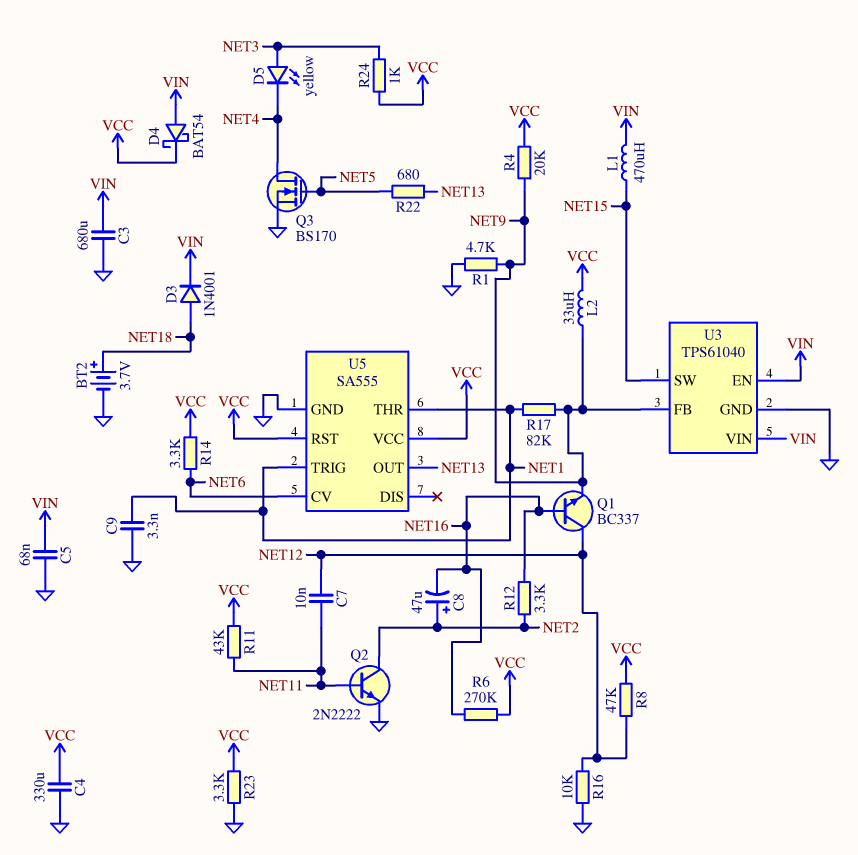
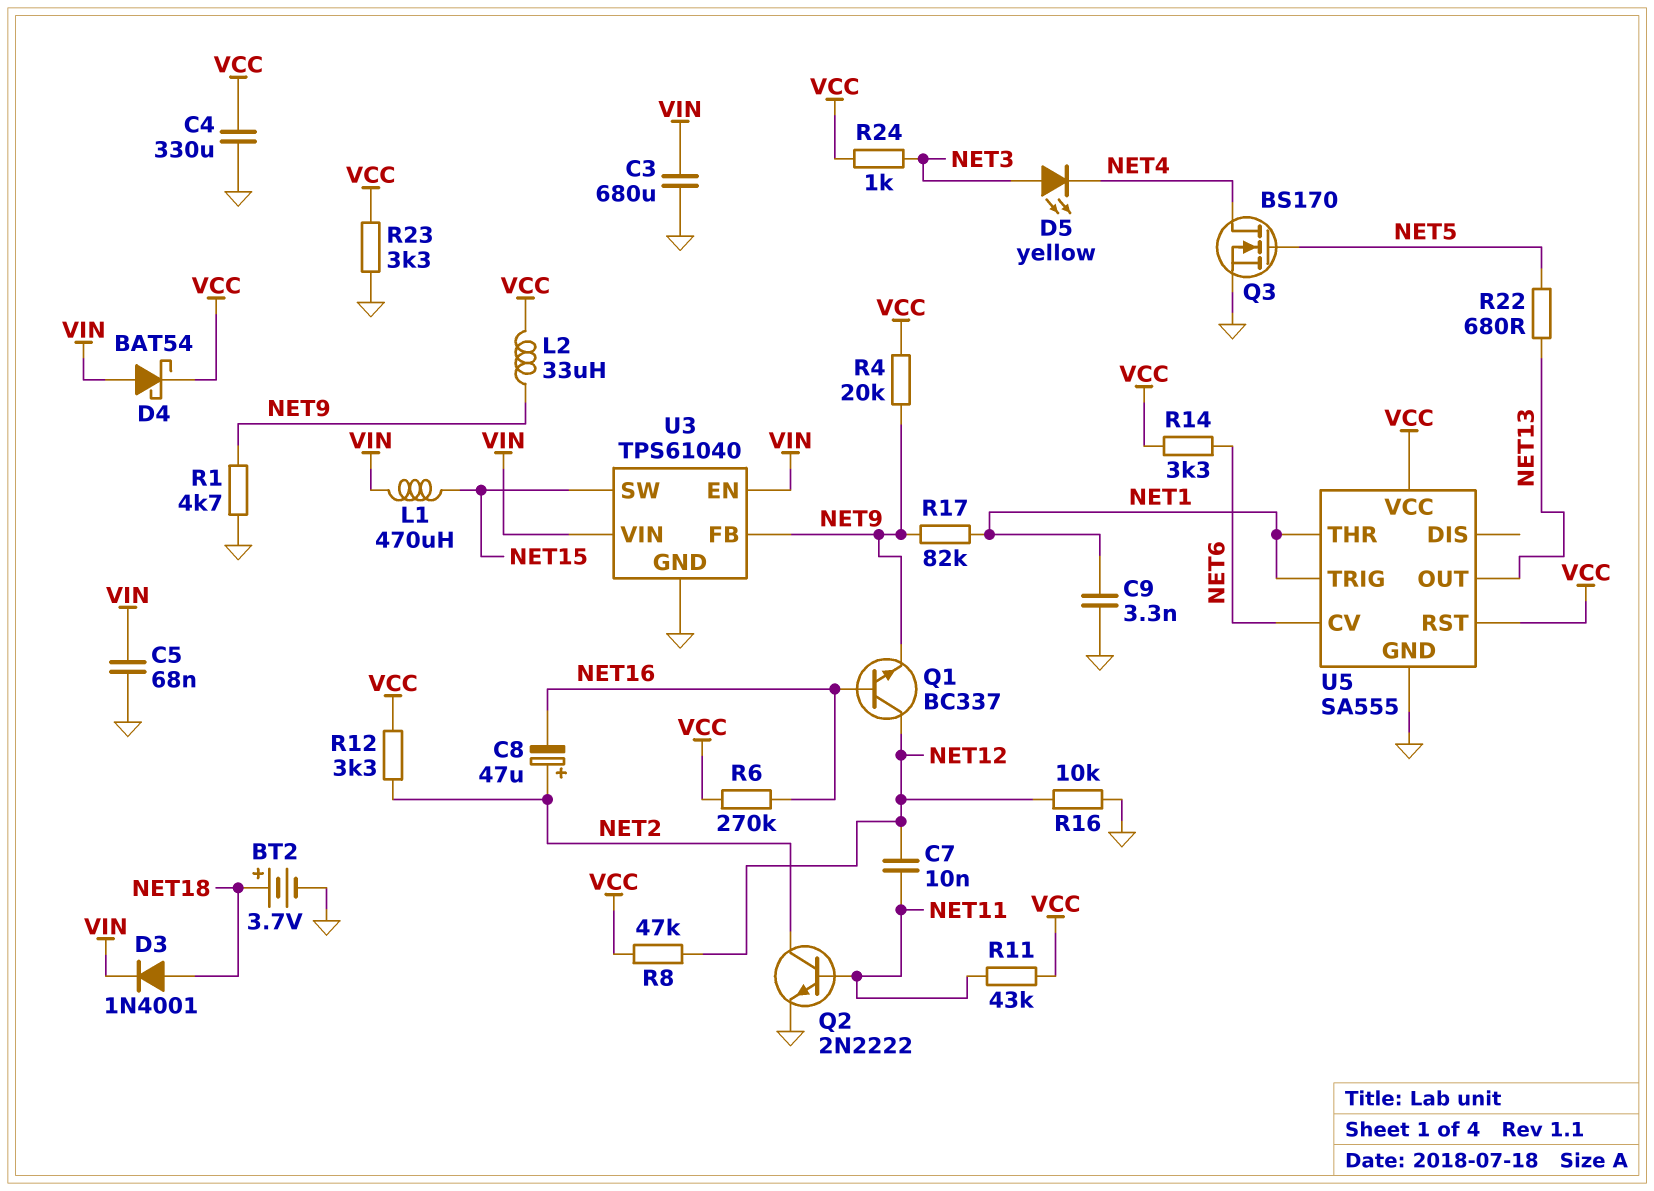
R12: 3.3k (NET2, NET16) -> 3.3k (NET2, VCC)

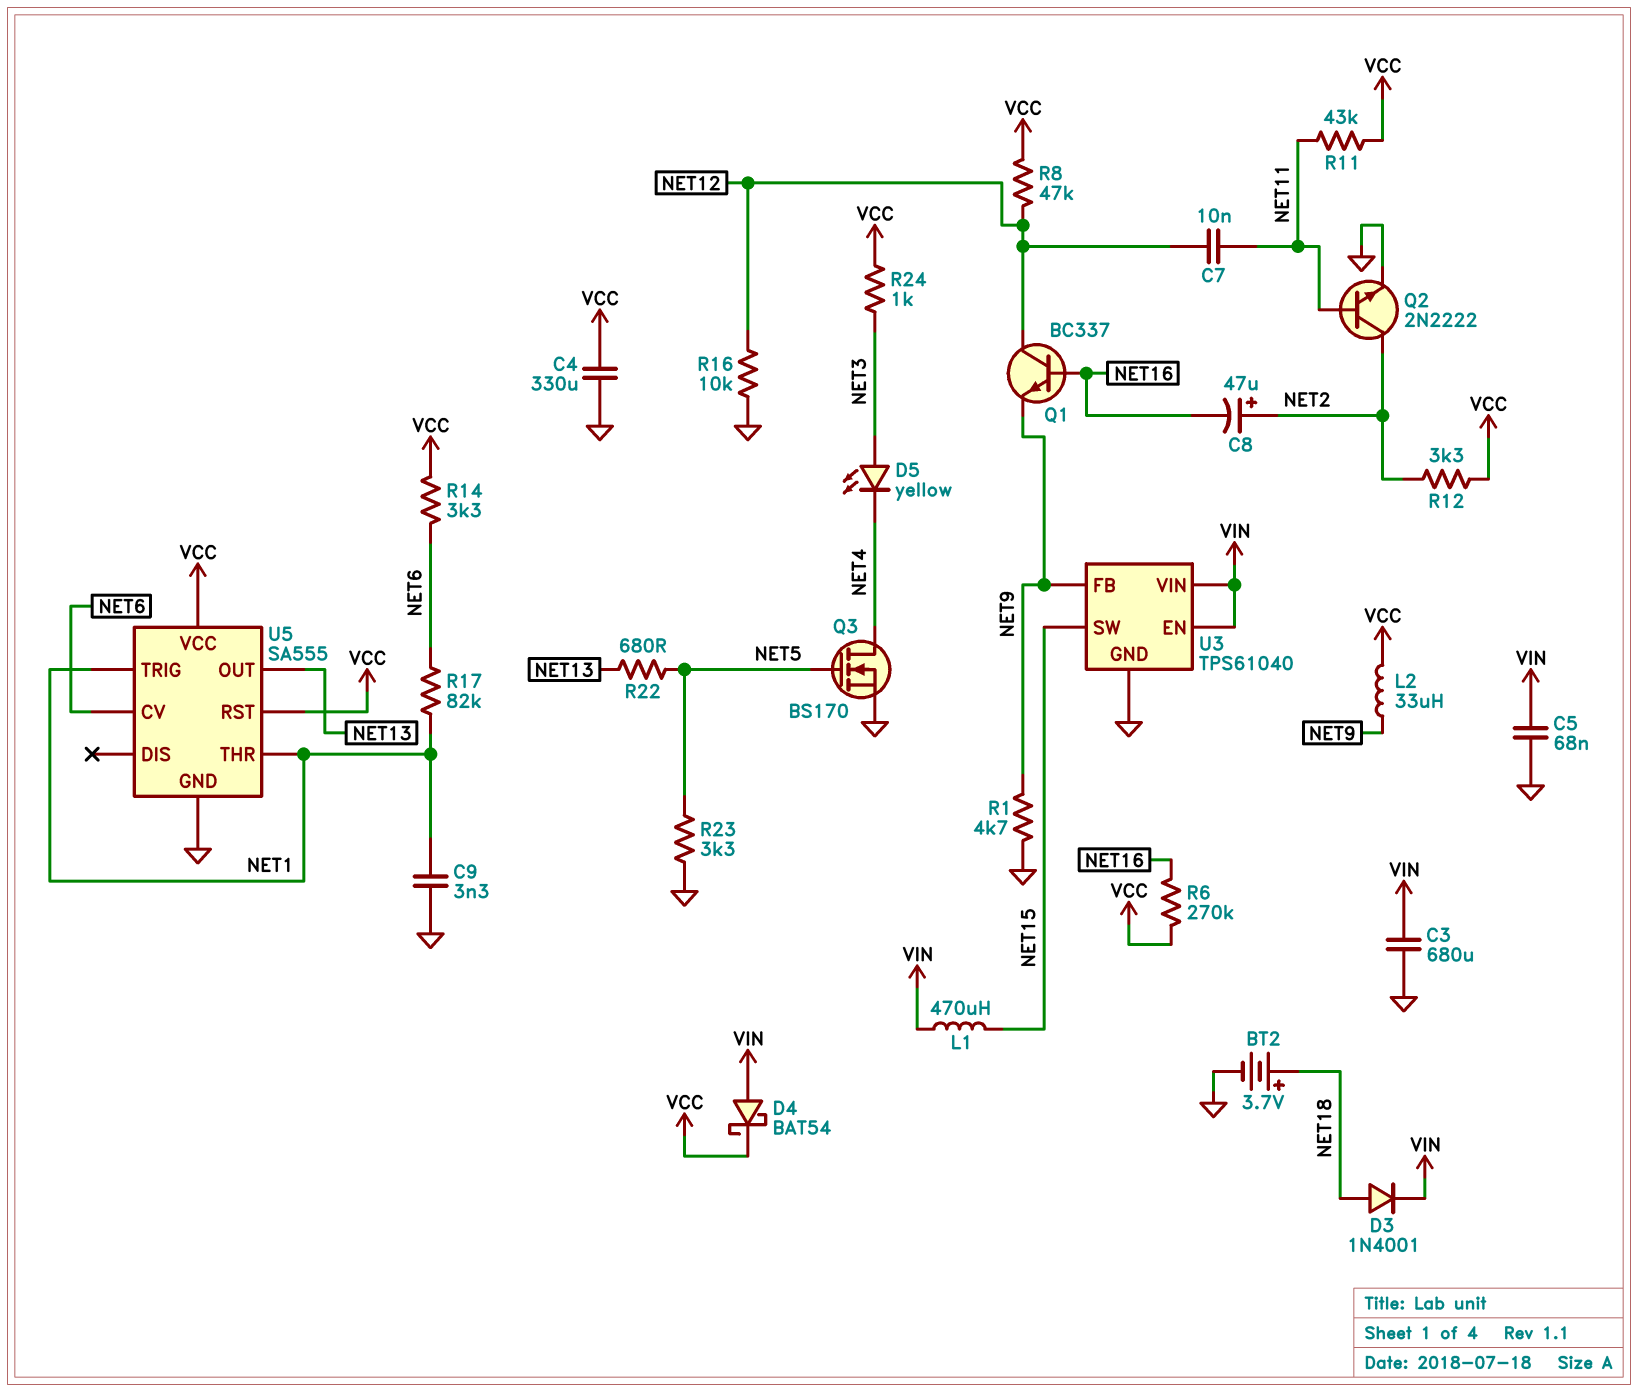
R4: 20k (NET9, VCC) -> none
R17: 82k (NET1, NET9) -> 82k (NET1, NET6)
R23: 3.3k (GND, VCC) -> 3.3k (GND, NET5)

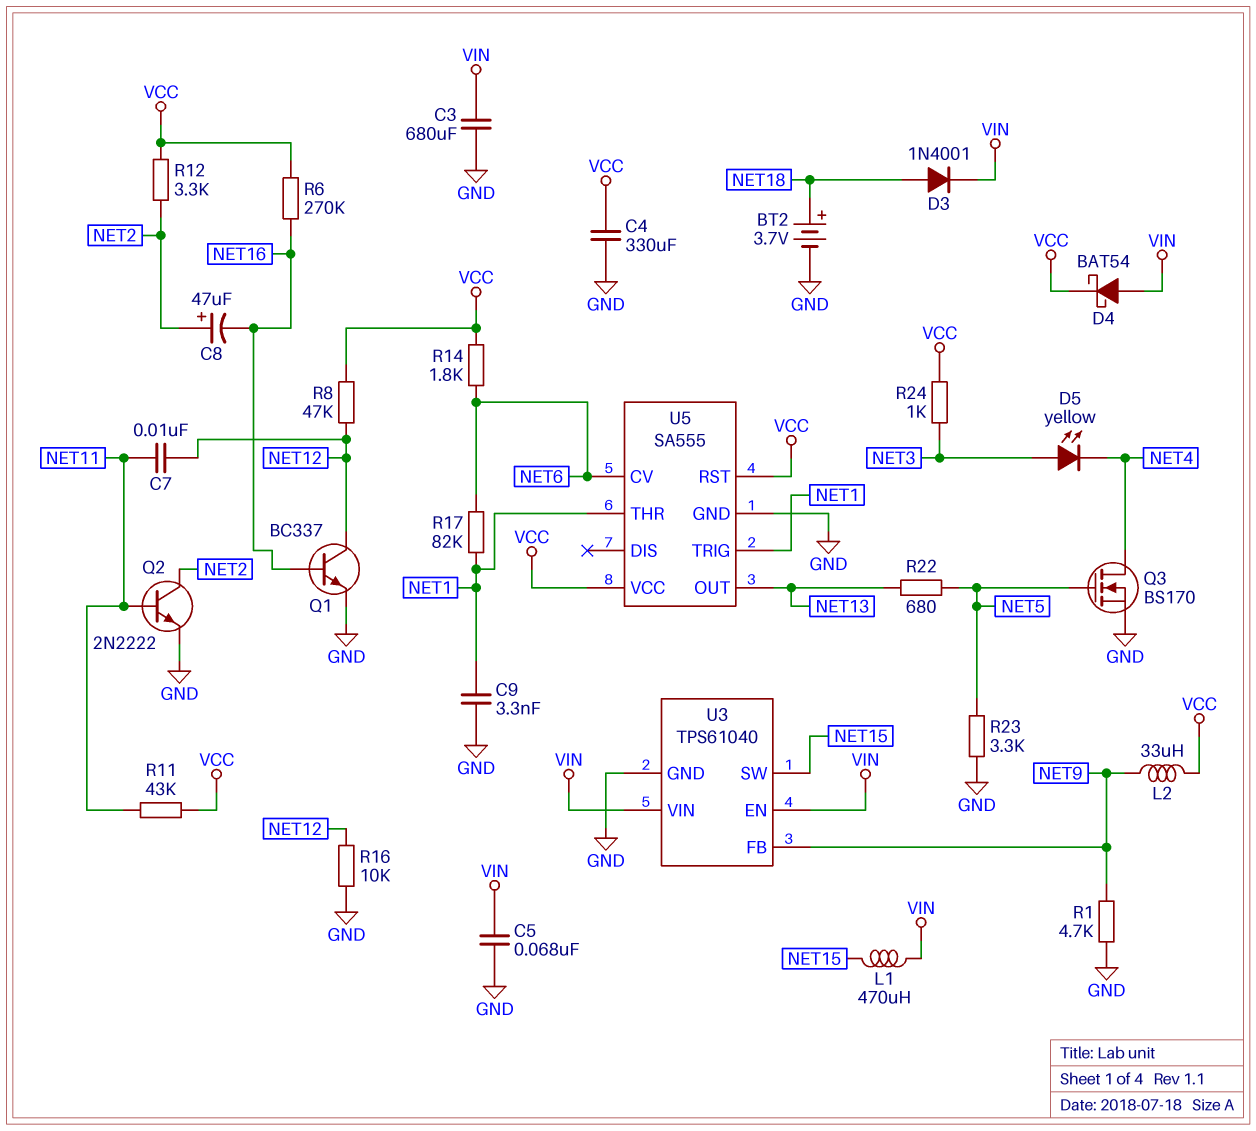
Q1: NPN BC337 (B NET16, C NET12, E NET9) -> NPN BC337 (B NET16, C NET12, E GND)
R14: 3.3k (NET6, VCC) -> 1.8k (NET6, VCC)

